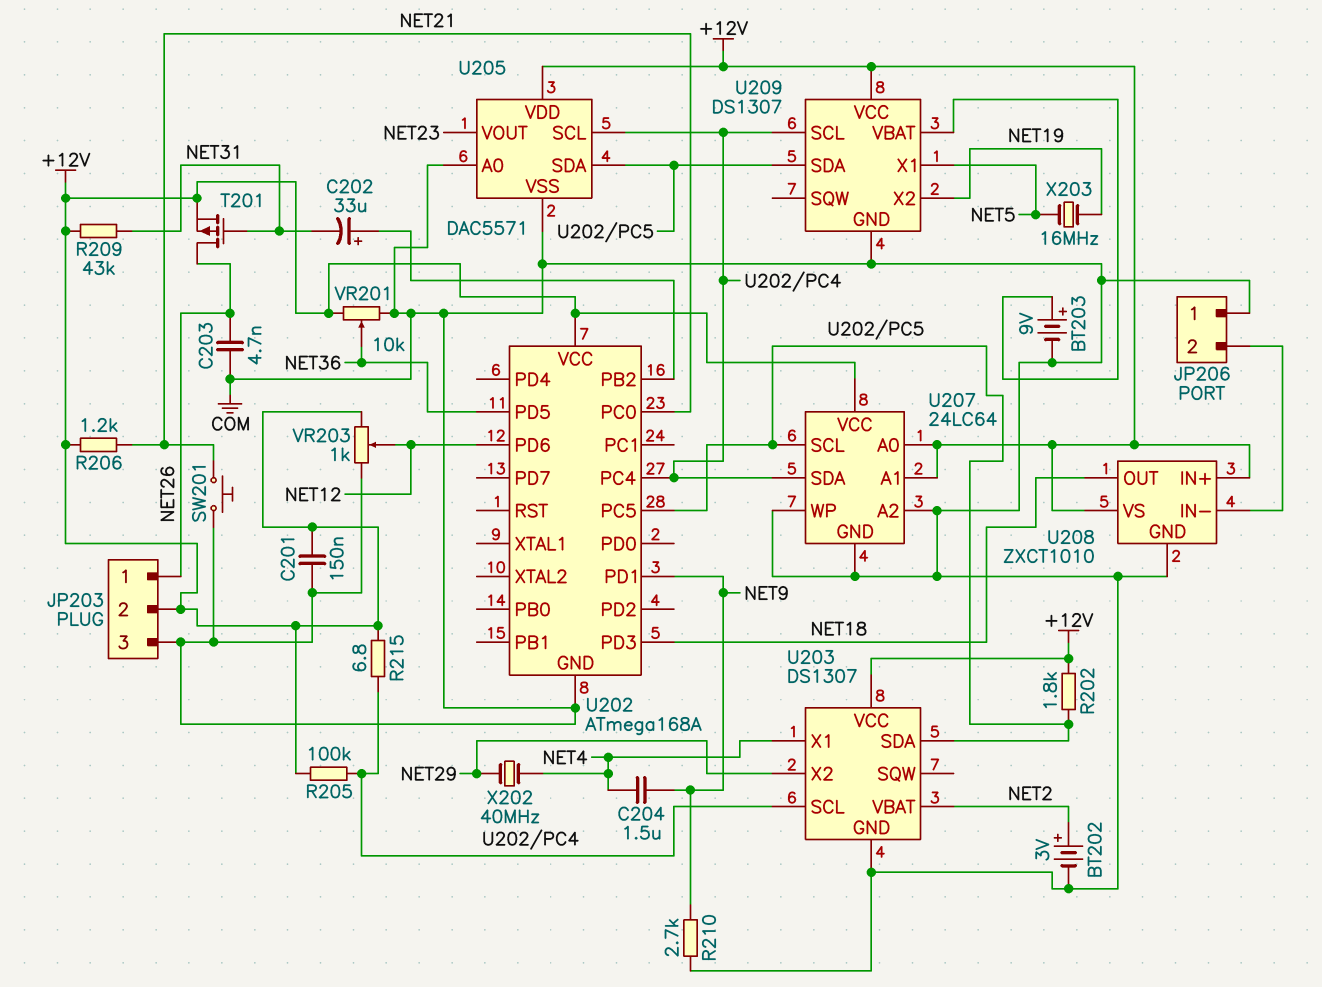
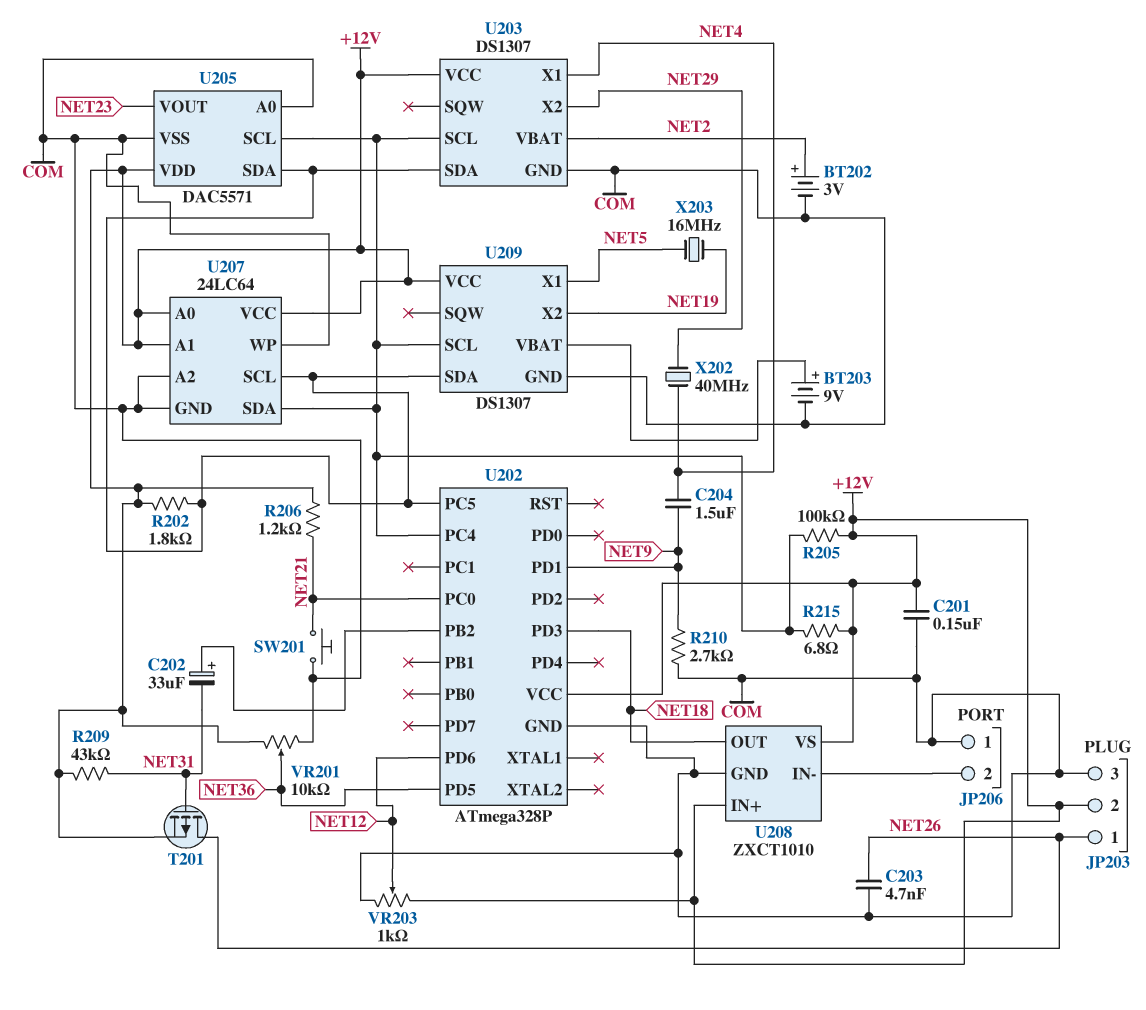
U202: ATmega168A -> ATmega328P

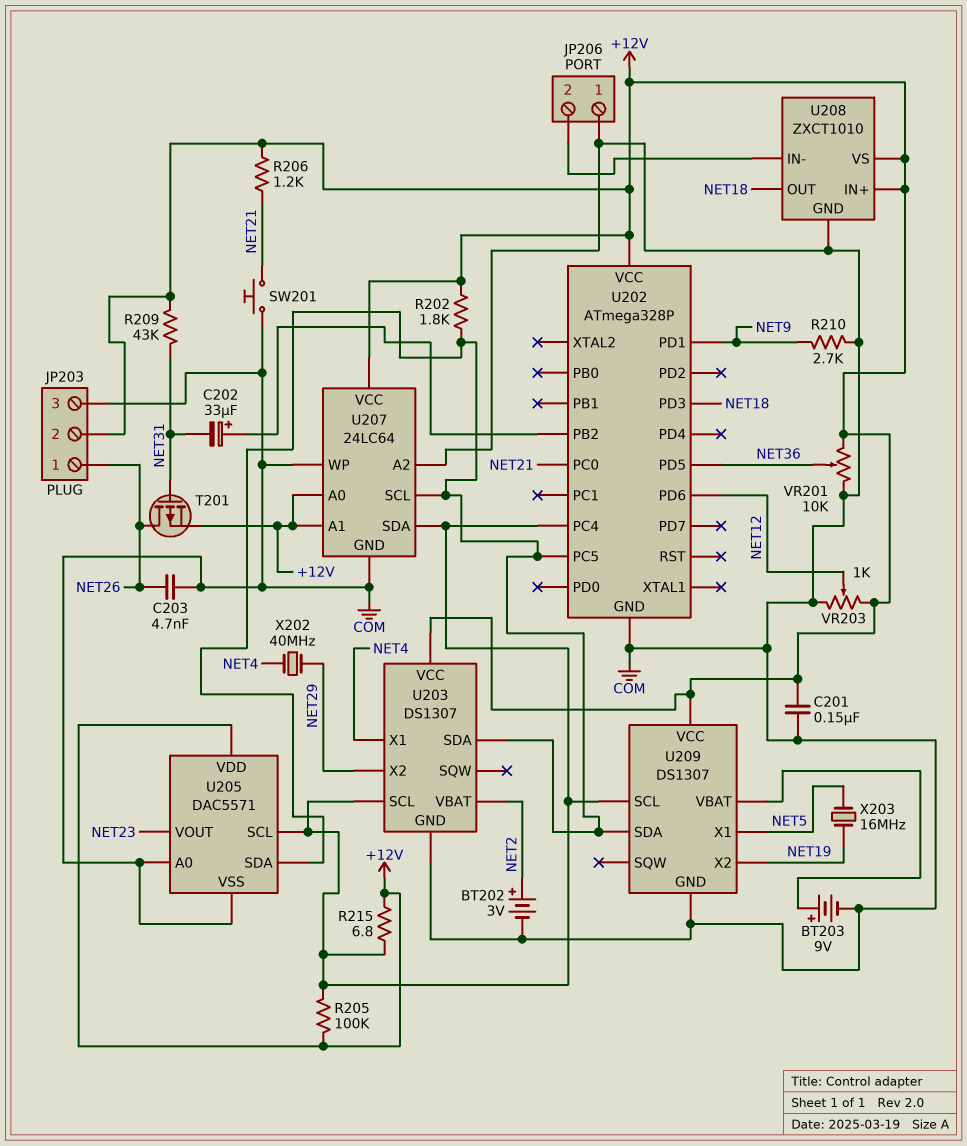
C204: 1.5uF (NET4, NET9) -> none

